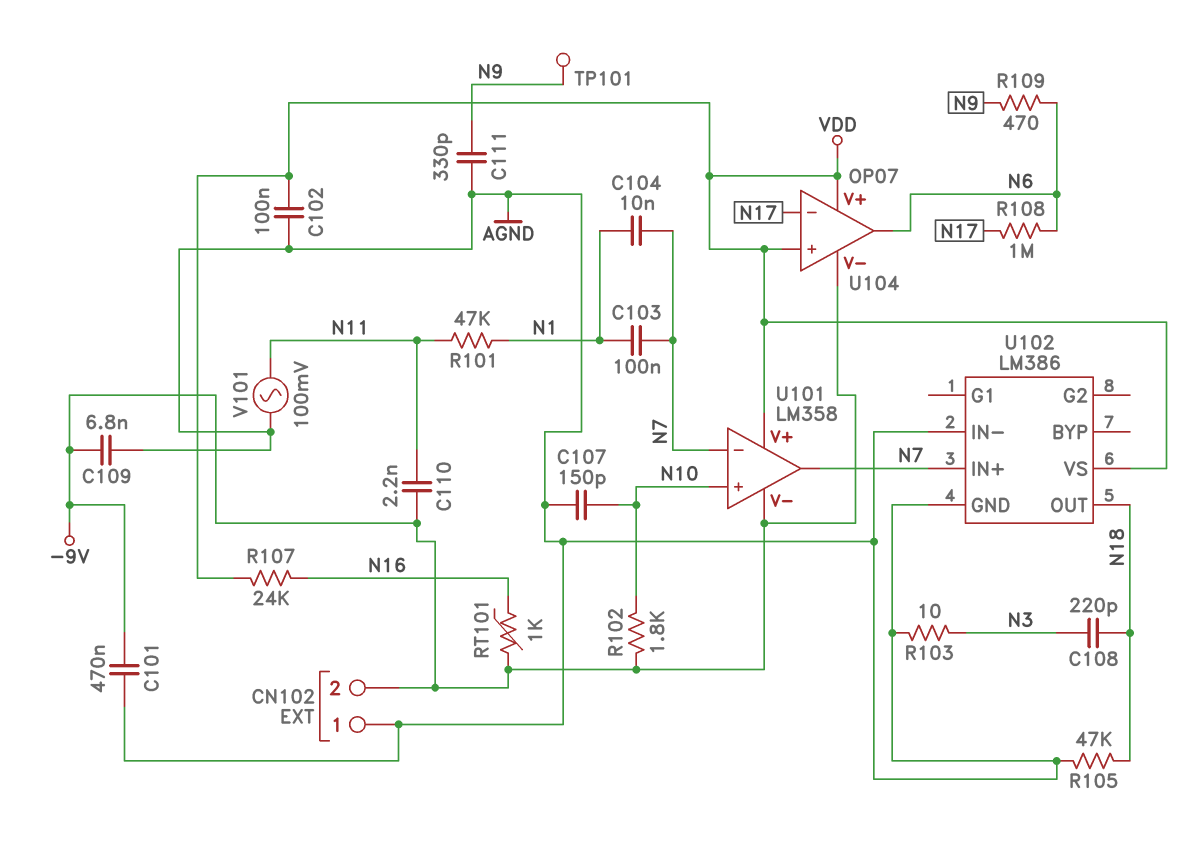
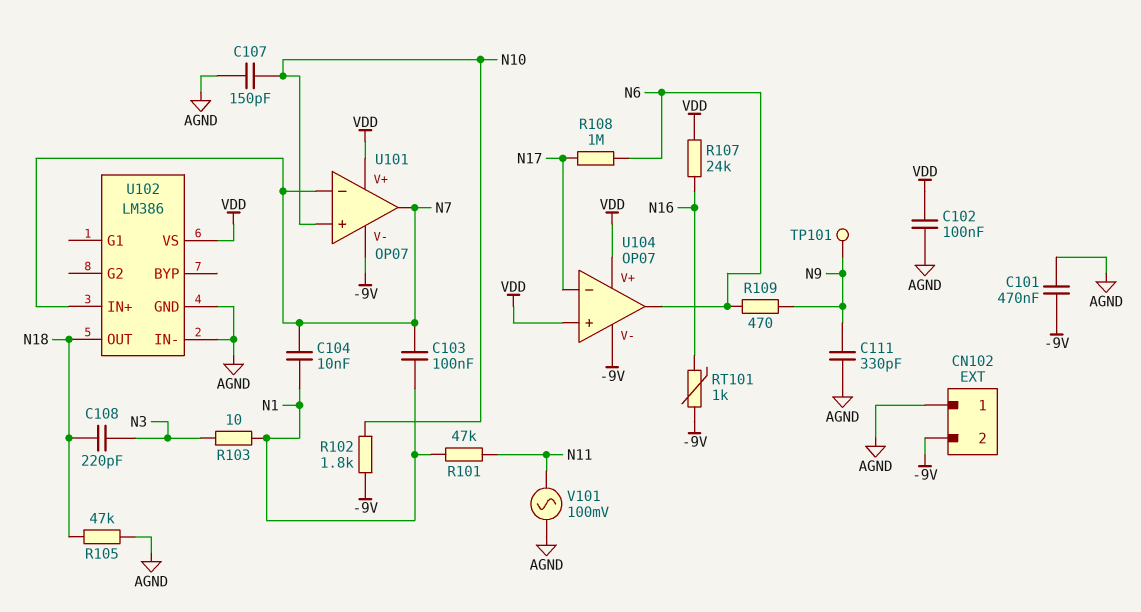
C109: 6.8nF (-9V, AGND) -> none
C110: 2.2nF (-9V, N11) -> none
R103: 10 (AGND, N3) -> 10 (N1, N3)
U101: LM358 -> OP07

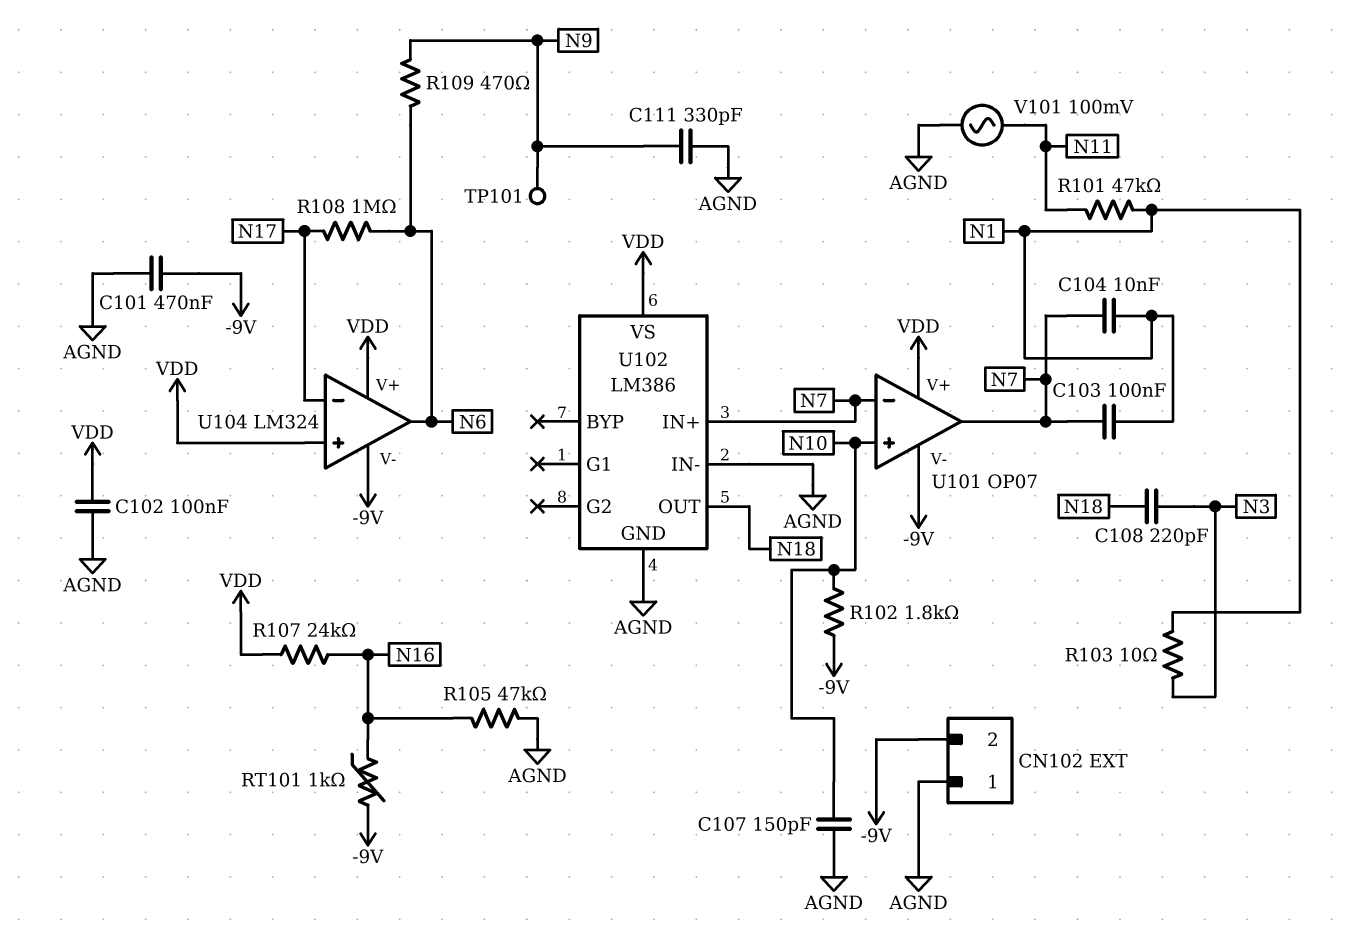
R105: 47k (AGND, N18) -> 47k (AGND, N16)
U104: OP07 -> LM324

